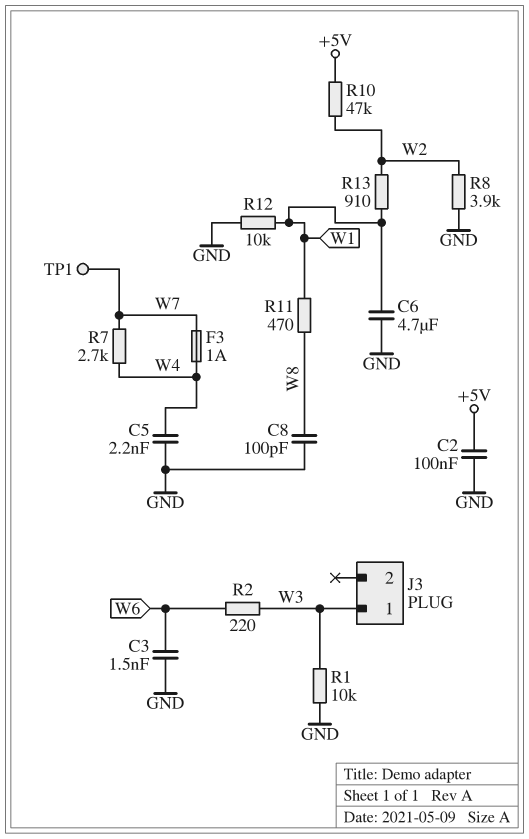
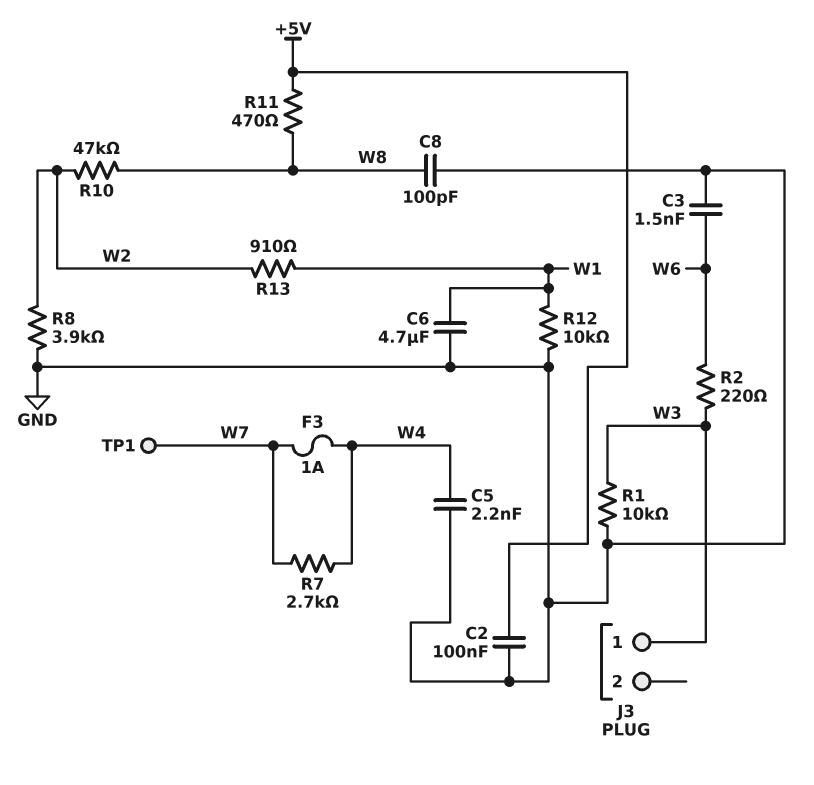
R10: 47k (+5V, W2) -> 47k (W2, W8)
R11: 470 (W1, W8) -> 470 (+5V, W8)

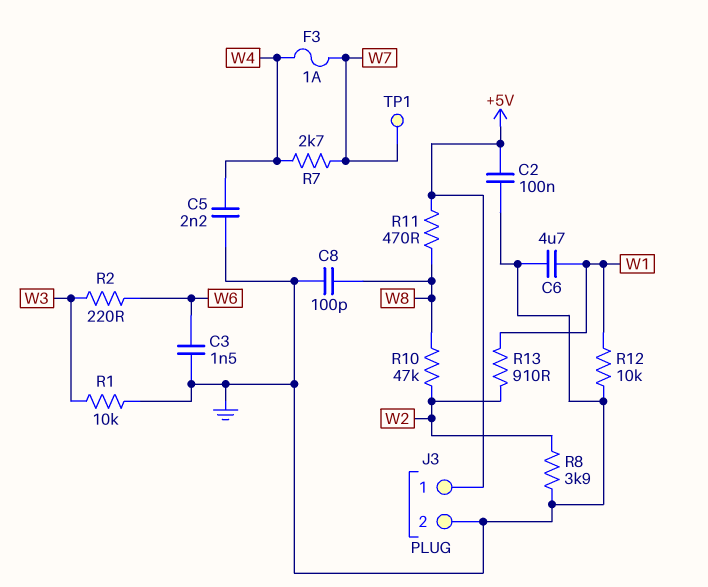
J3 pin 1: W3 -> +5V
J3 pin 2: none -> GND

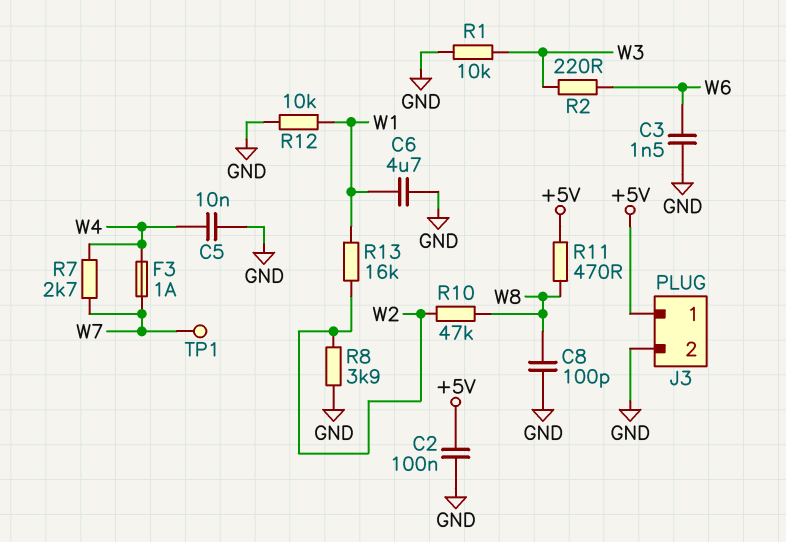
C5: 2.2nF (GND, W4) -> 10nF (GND, W4)
R13: 910 (W1, W2) -> 16k (W1, W2)

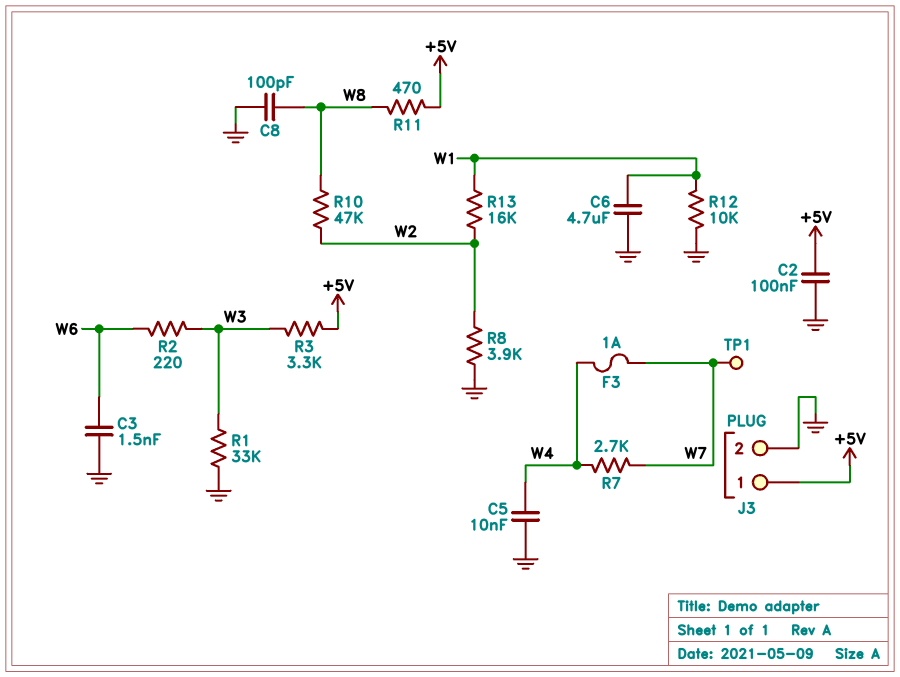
R1: 10k (GND, W3) -> 33k (GND, W3)
R3: none -> 3.3k (+5V, W3)

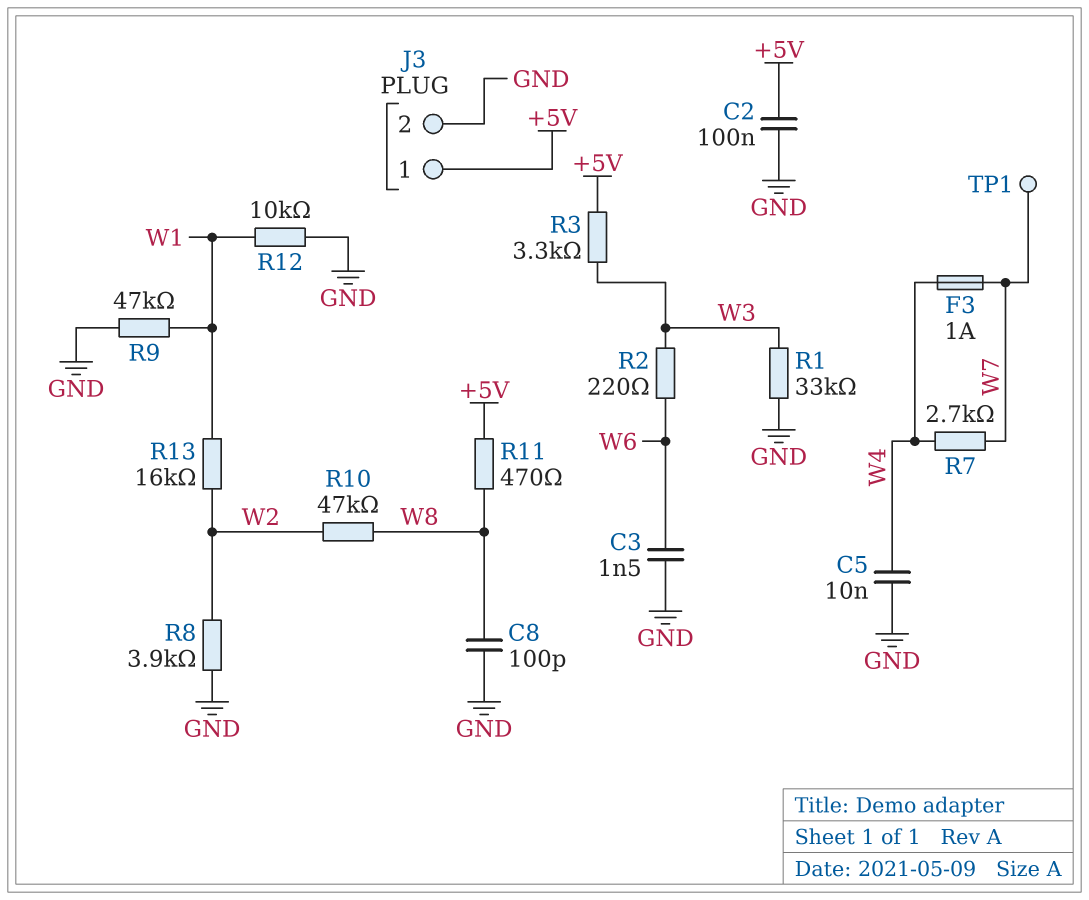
C6: 4.7uF (GND, W1) -> none
R9: none -> 47k (GND, W1)

